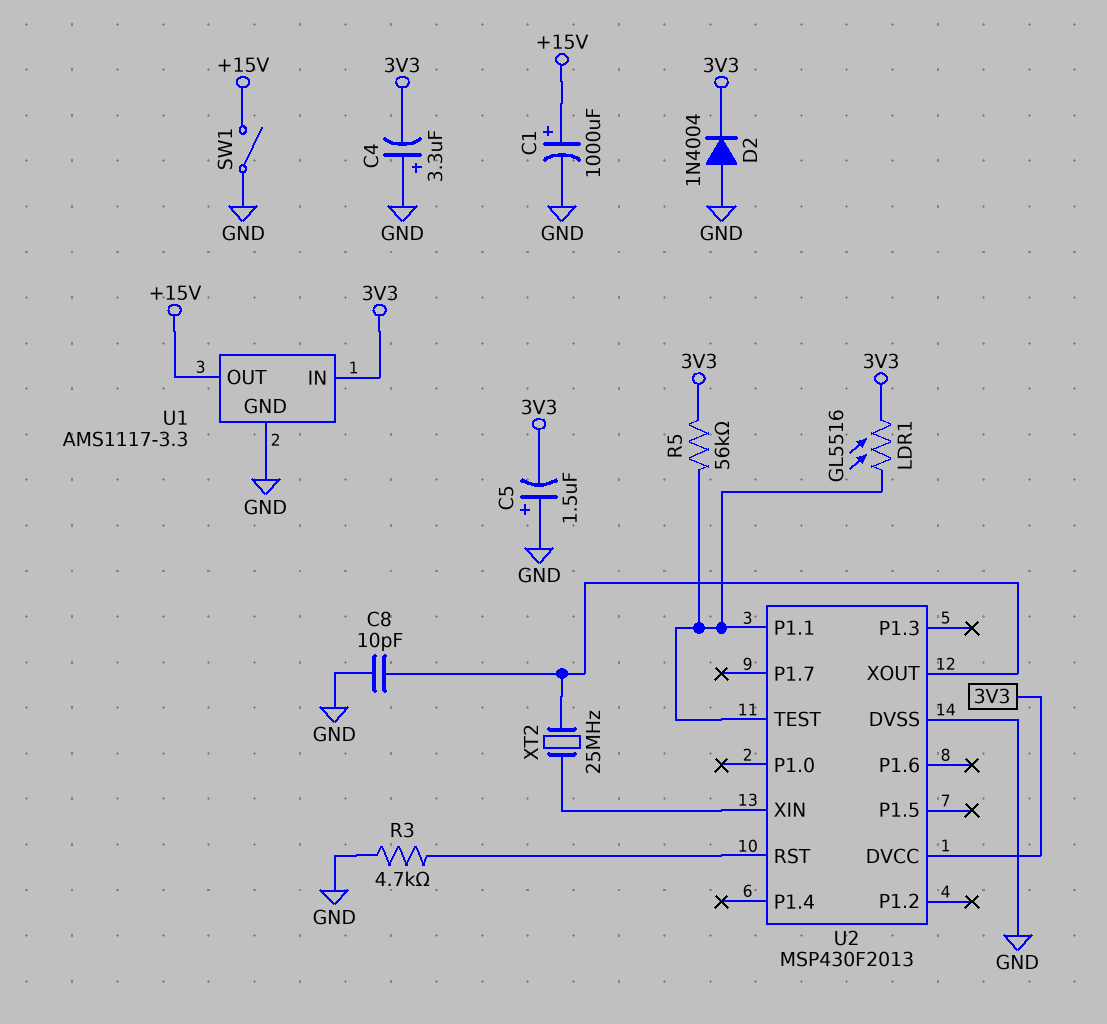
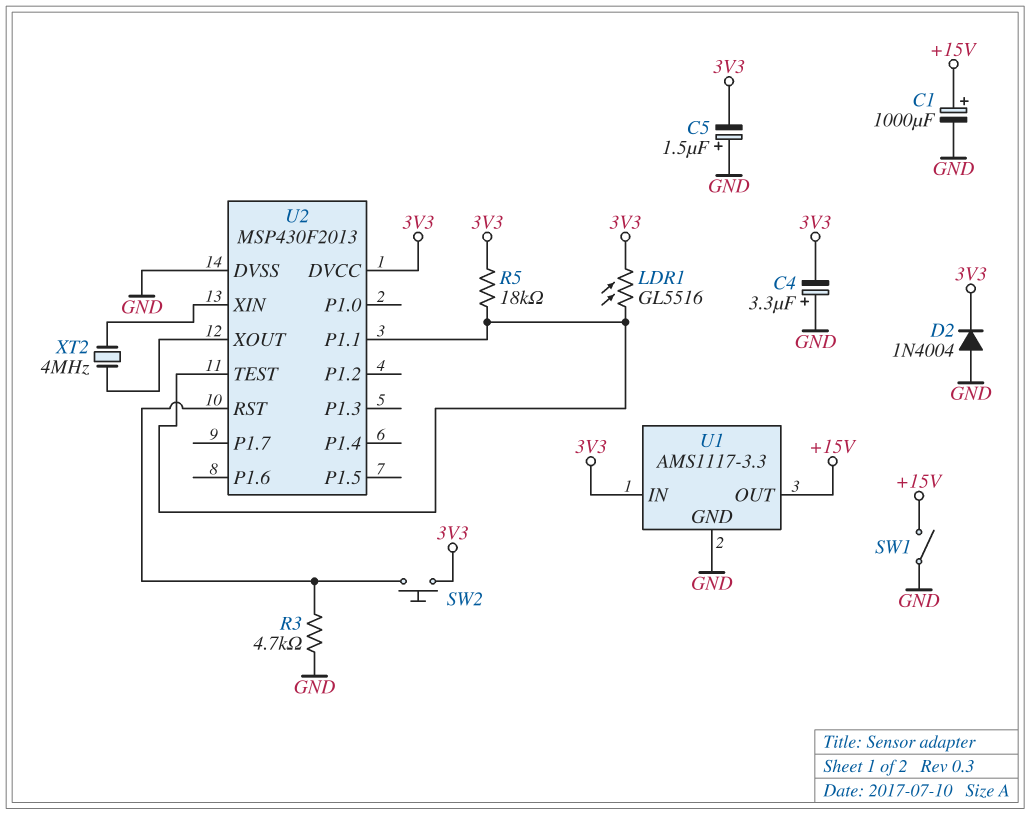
C8: 10pF (GND, U2/XOUT) -> none
R5: 56k (3V3, U2/P1.1) -> 18k (3V3, U2/P1.1)
SW2: none -> button (3V3, U2/RST)
XT2: 25MHz (U2/XIN, U2/XOUT) -> 4MHz (U2/XIN, U2/XOUT)

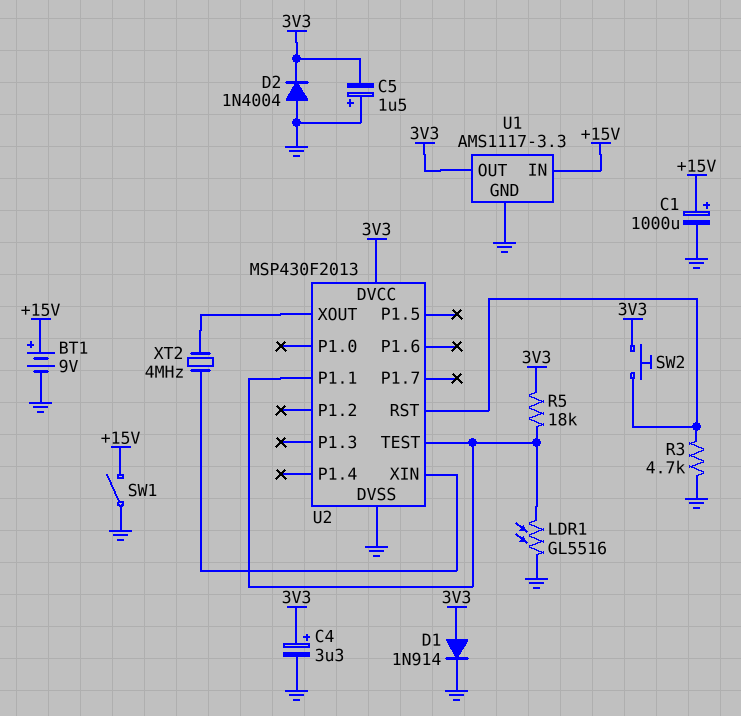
BT1: none -> 9V (plus +15V, minus GND)
C4: 3.3uF (plus GND, minus 3V3) -> 3.3uF (plus 3V3, minus GND)
D1: none -> diode 1N914 (A 3V3, K GND)
LDR1: GL5516 (3V3, U2/P1.1) -> GL5516 (GND, U2/P1.1)
U1 pin IN: 3V3 -> +15V
U1 pin OUT: +15V -> 3V3

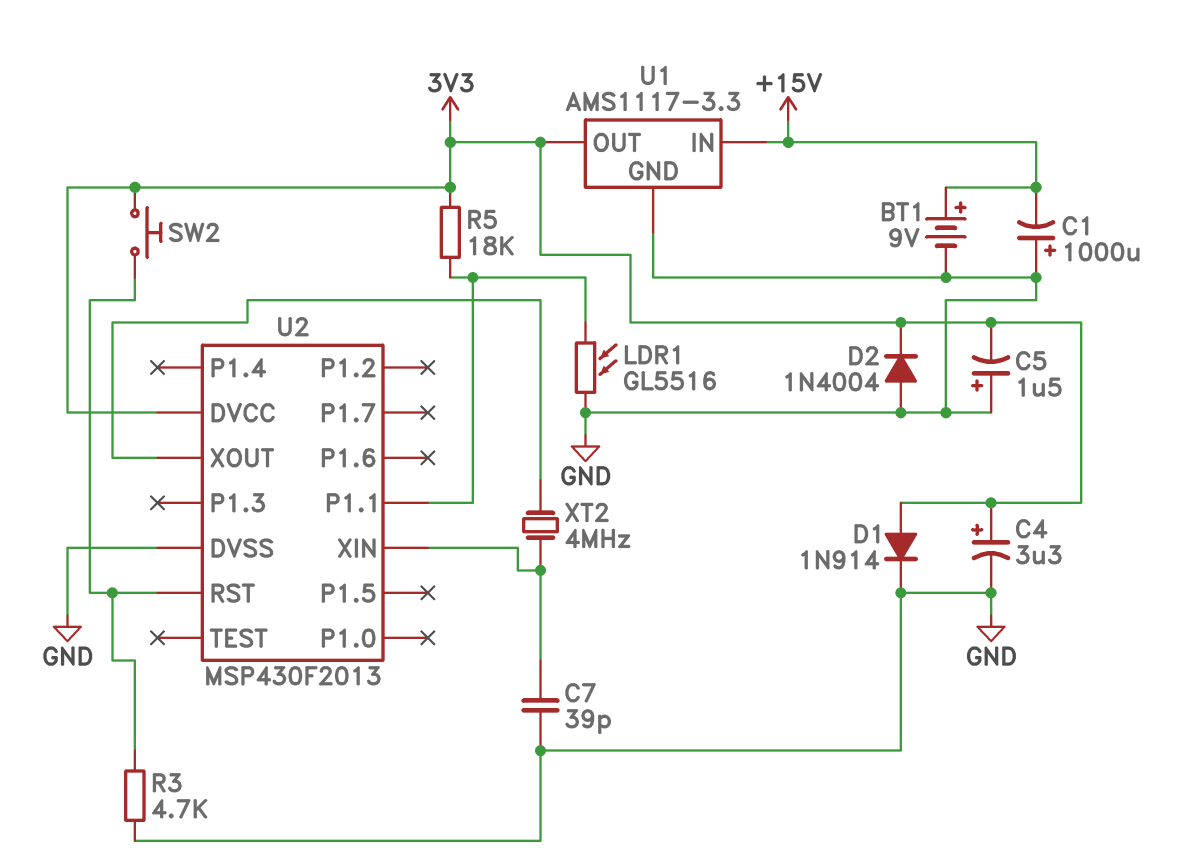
C1: 1000uF (plus +15V, minus GND) -> 1000uF (plus GND, minus +15V)
C7: none -> 39pF (GND, U2/XIN)
SW1: switch (+15V, GND) -> none
U2 pin TEST: U2/P1.1 -> none

